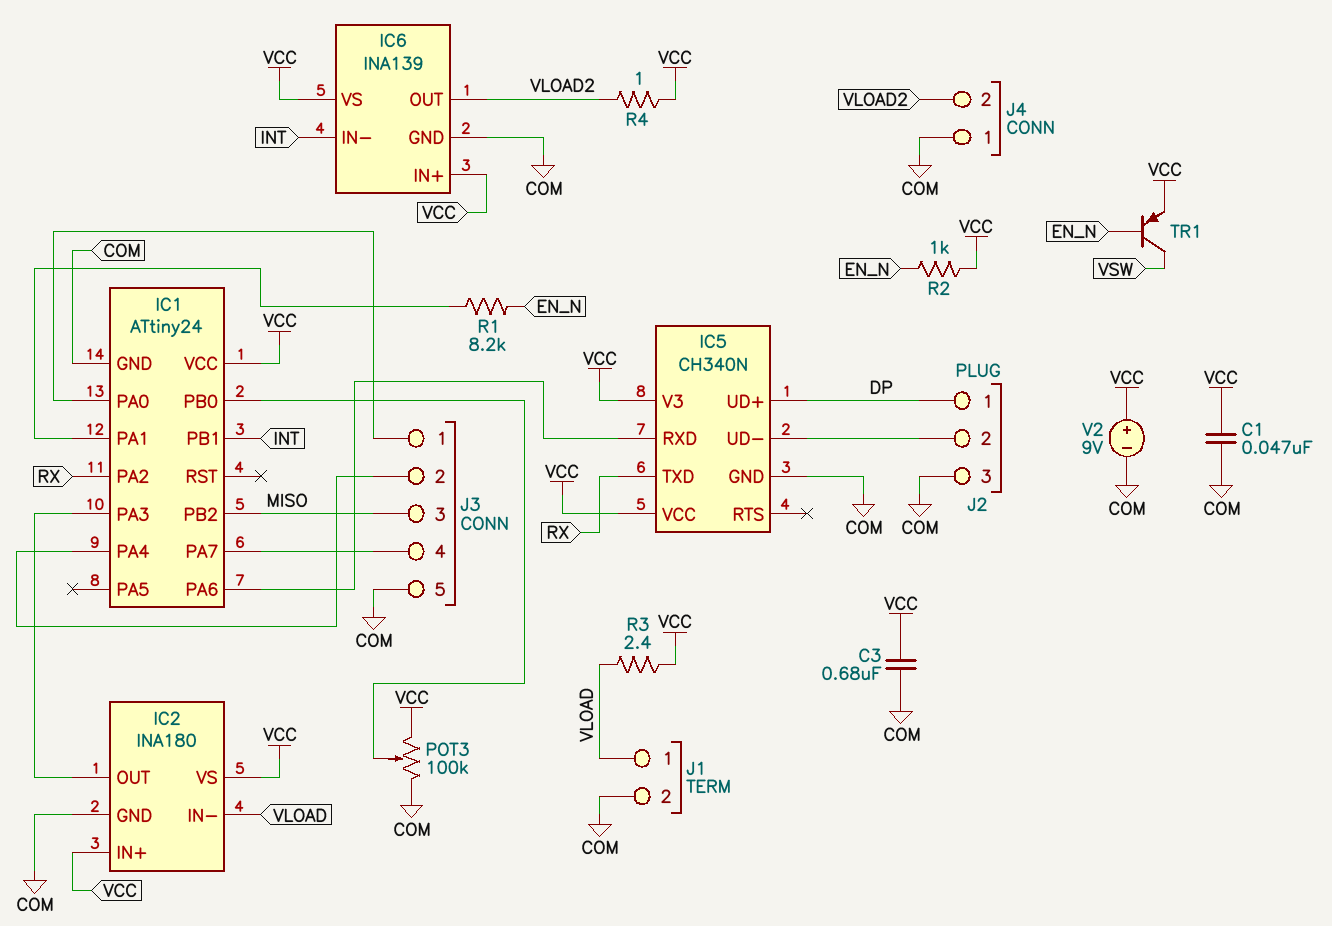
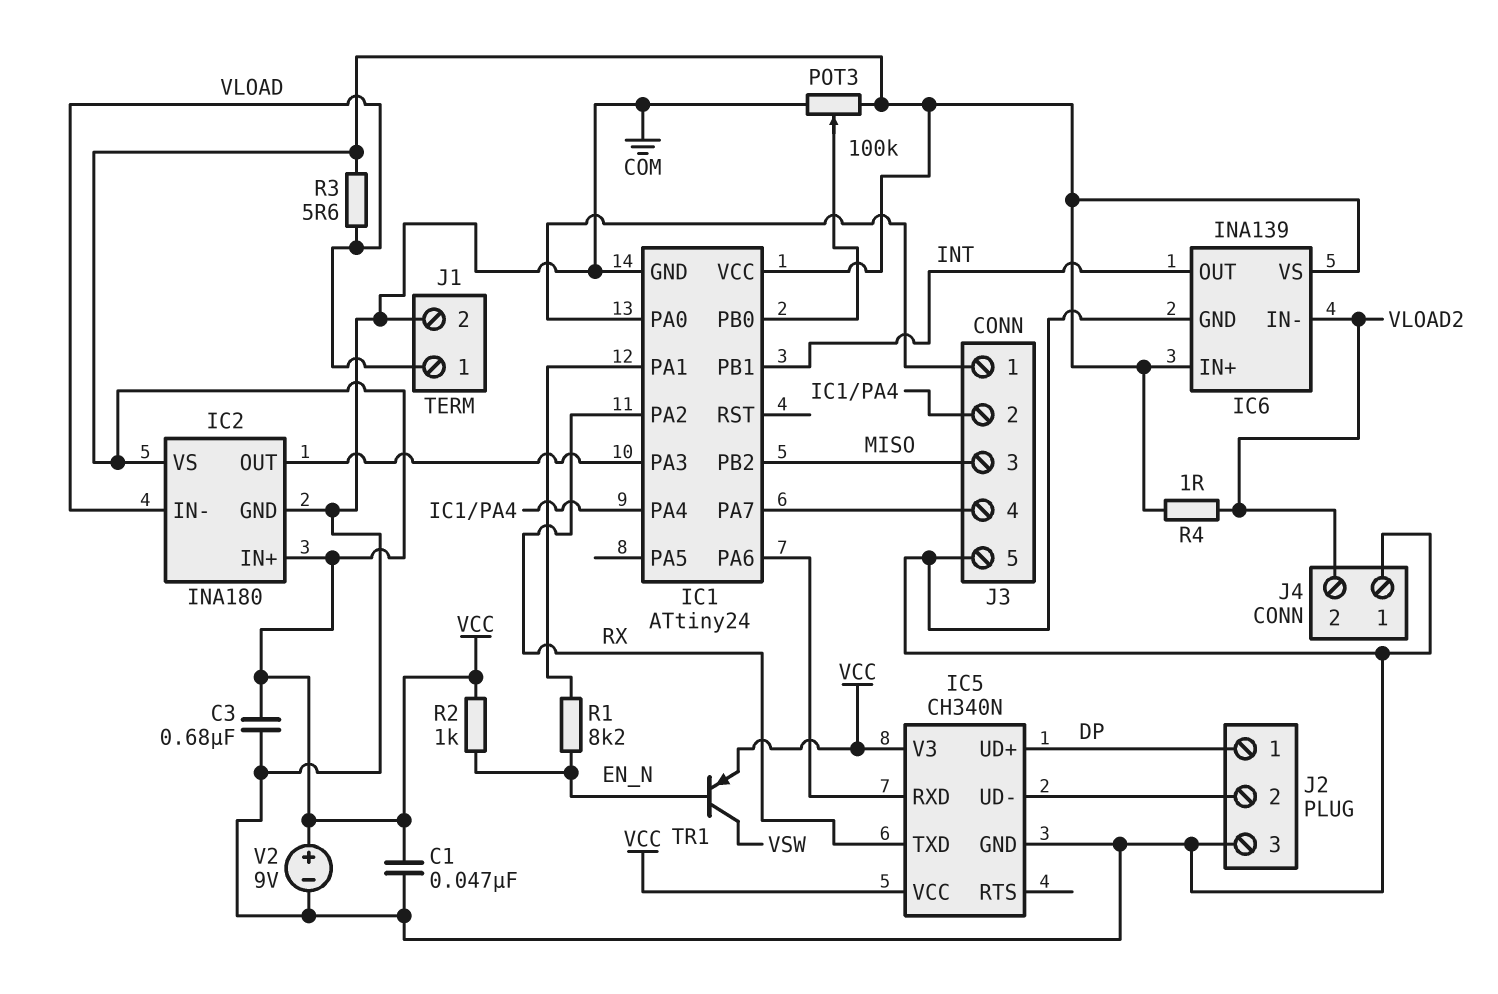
IC6 pin IN-: INT -> VLOAD2
IC6 pin OUT: VLOAD2 -> INT
R3: 2.4 (VCC, VLOAD) -> 5.6 (VCC, VLOAD)

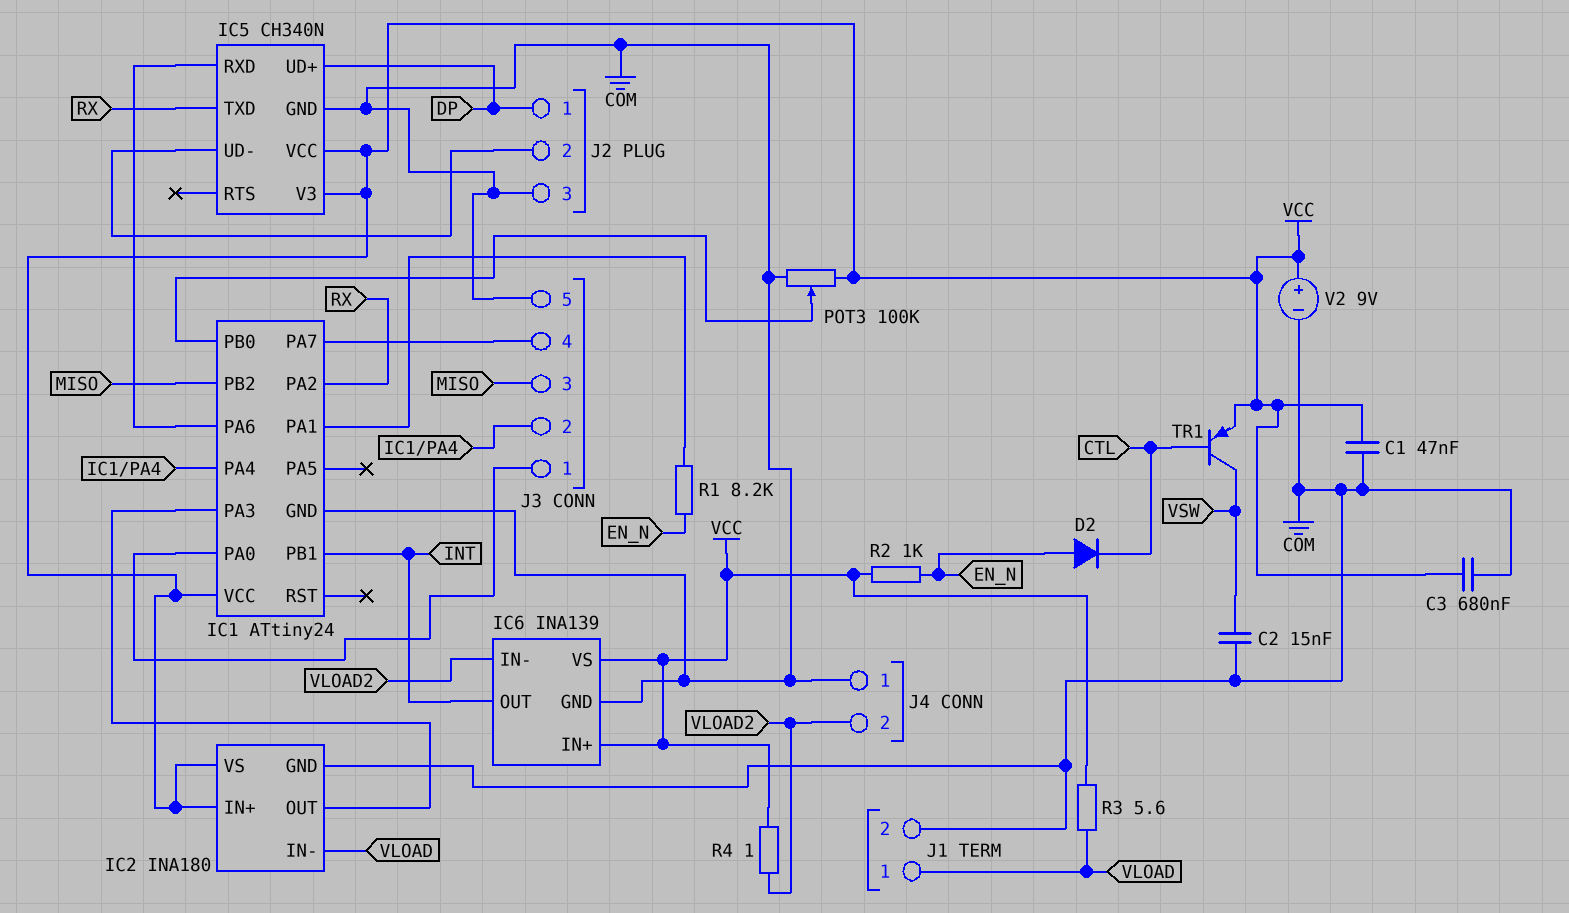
C2: none -> 15nF (COM, VSW)
D2: none -> diode (A EN_N, K CTL)
TR1: PNP (B EN_N, C VSW, E VCC) -> PNP (B CTL, C VSW, E VCC)

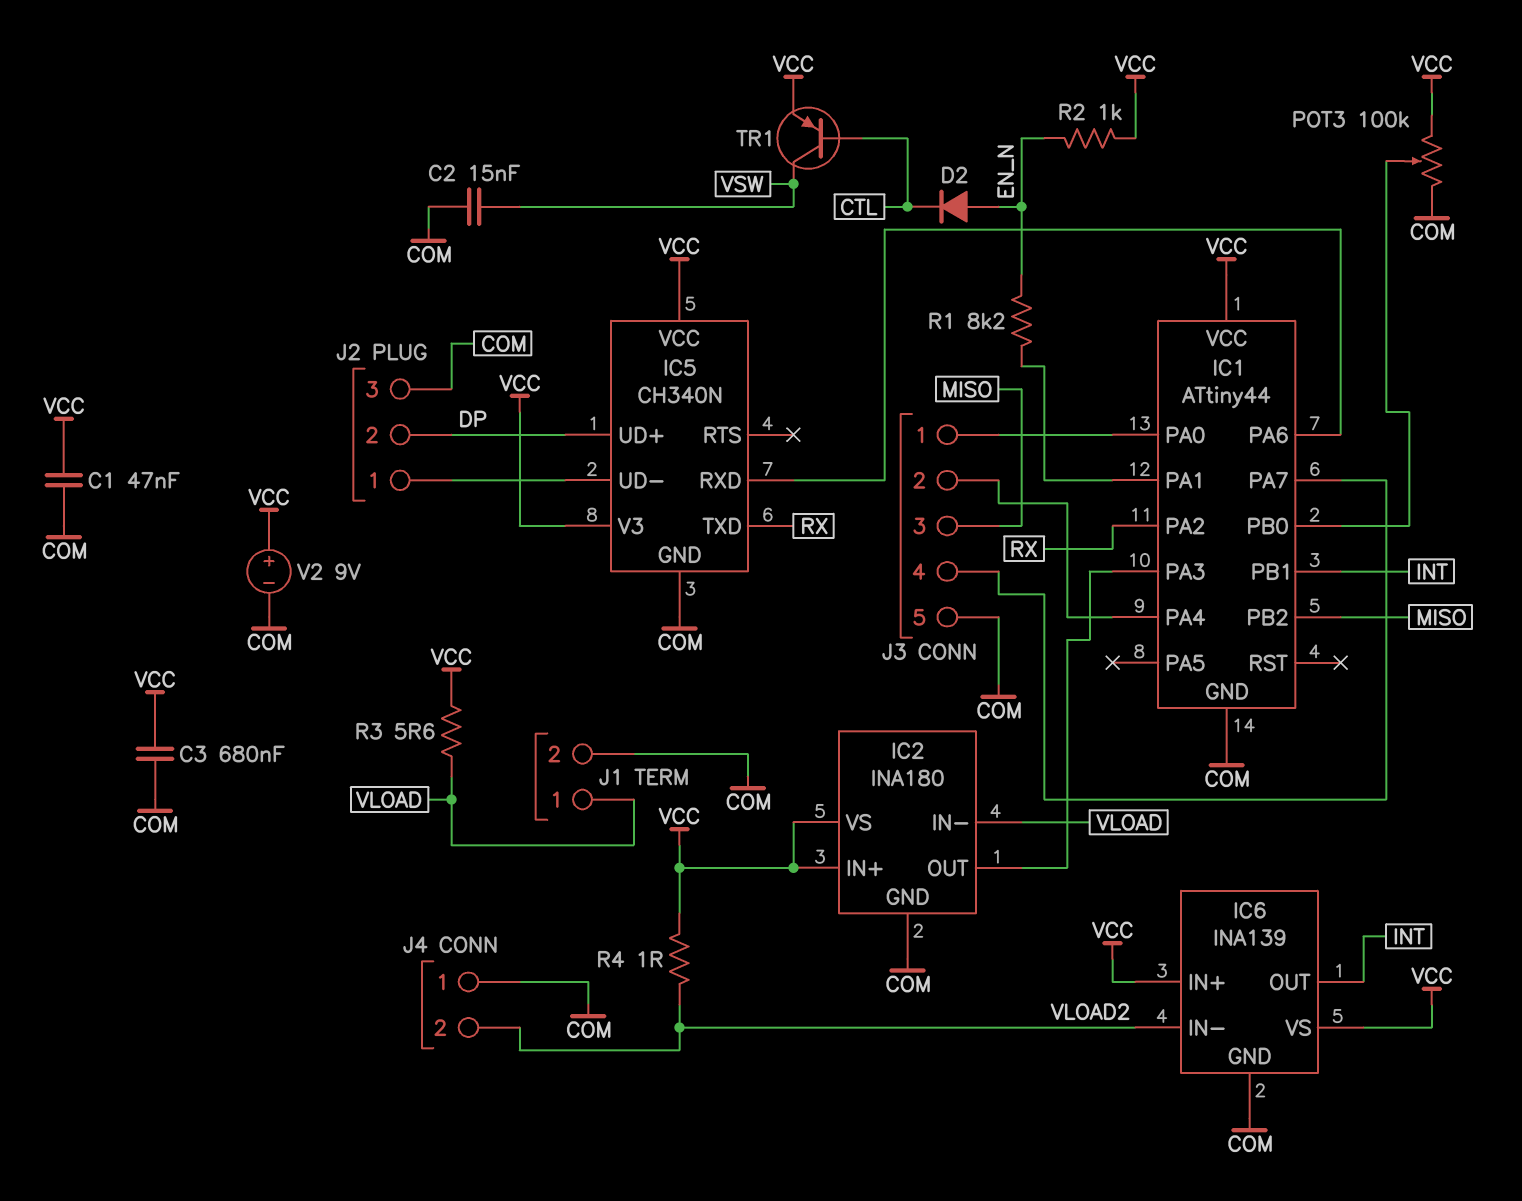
IC1: ATtiny24 -> ATtiny44
J2 pin 1: DP -> IC5/UD-
J2 pin 2: IC5/UD- -> DP

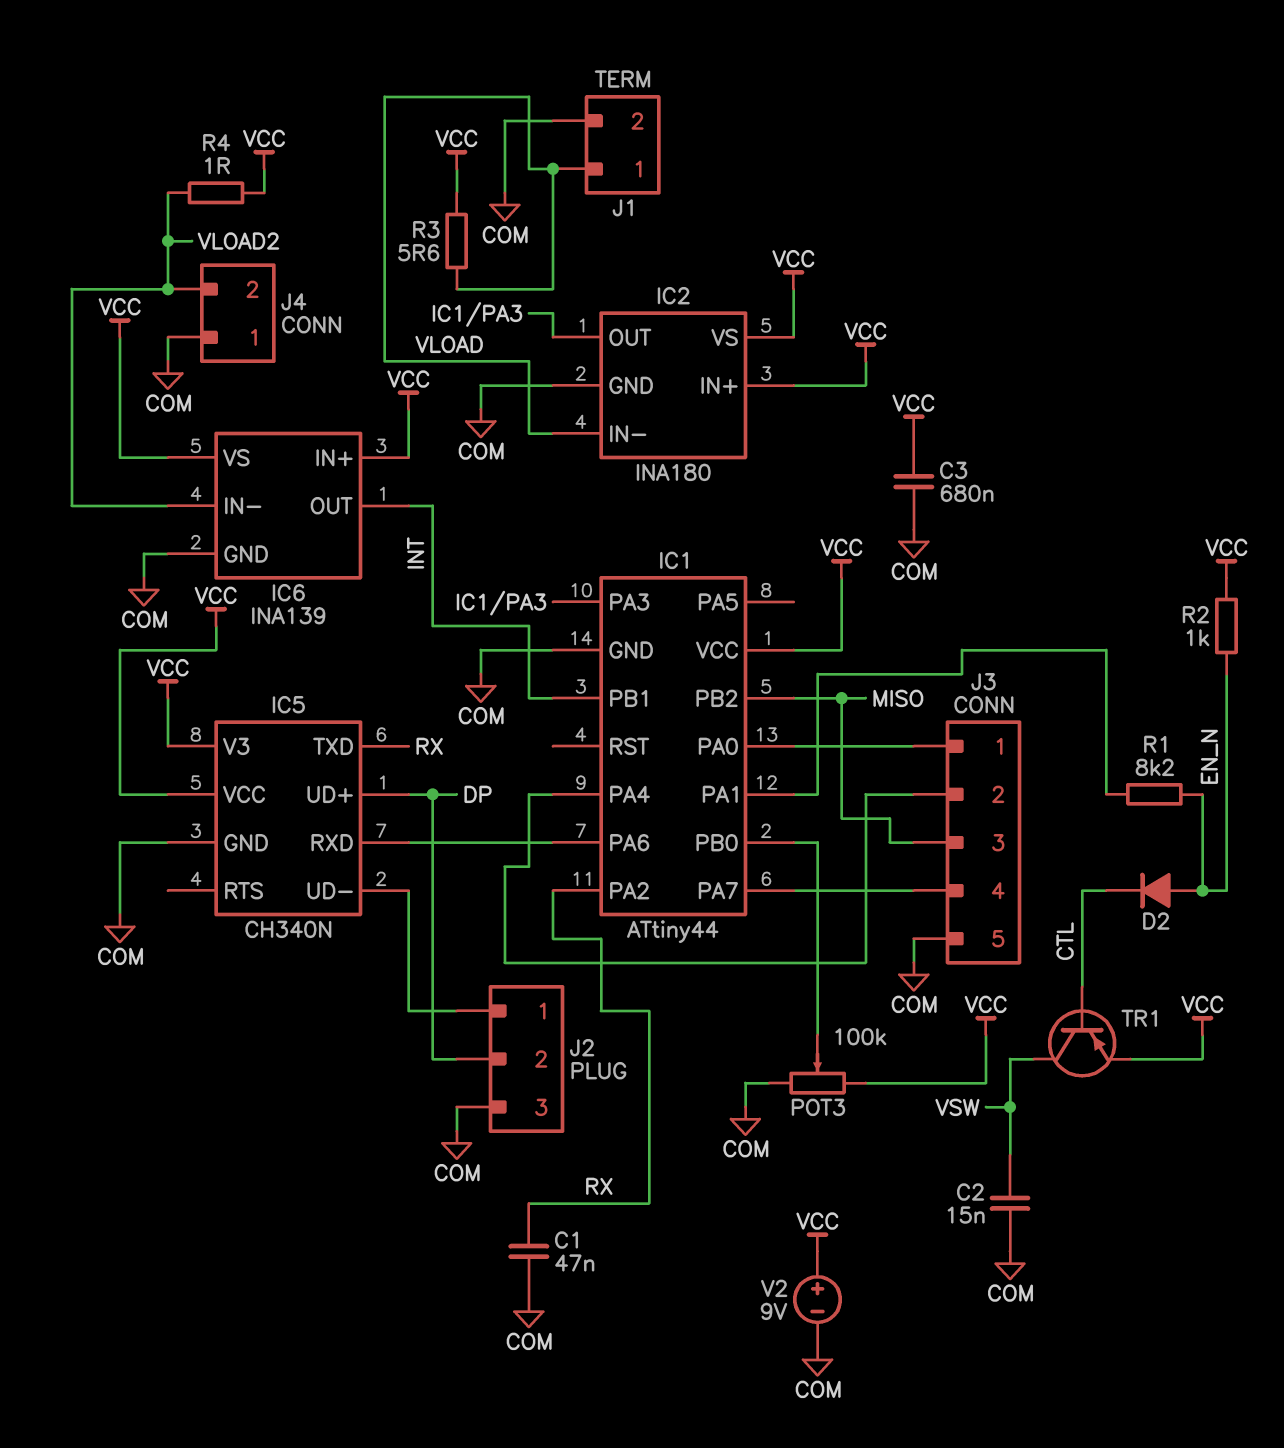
C1: 47nF (COM, VCC) -> 47nF (COM, RX)

